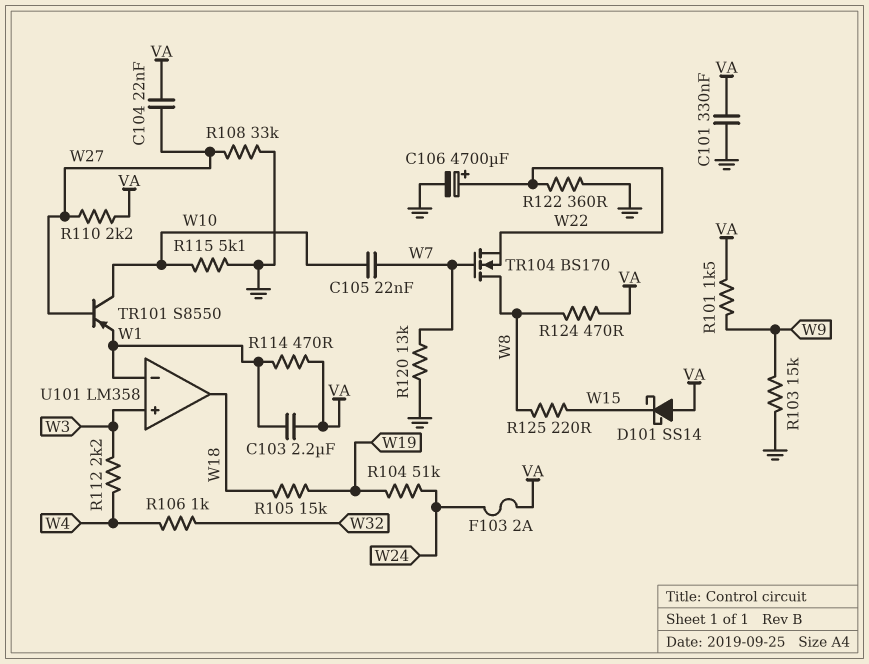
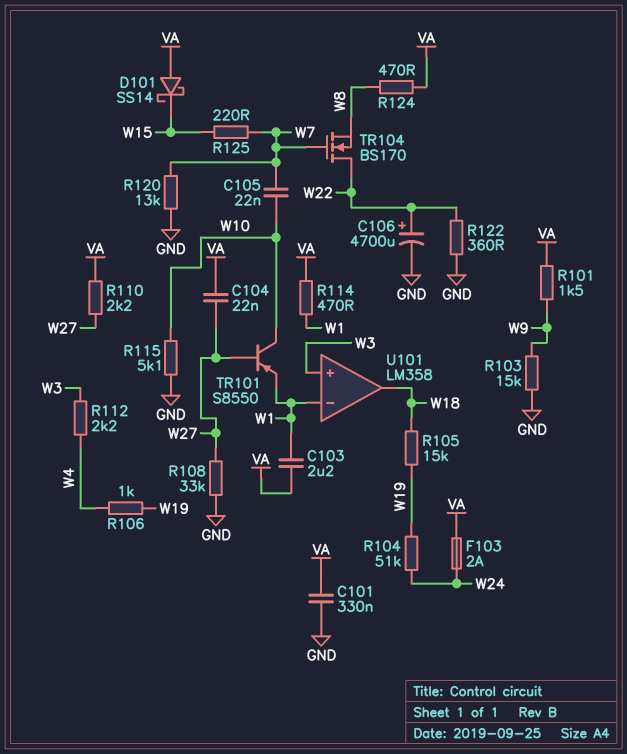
R106: 1k (W4, W32) -> 1k (W4, W19)
R125: 220 (W8, W15) -> 220 (W7, W15)
TR104: NMOS BS170 (G W7, D W8, S W22) -> NMOS BS170 (G W7, D W22, S W8)

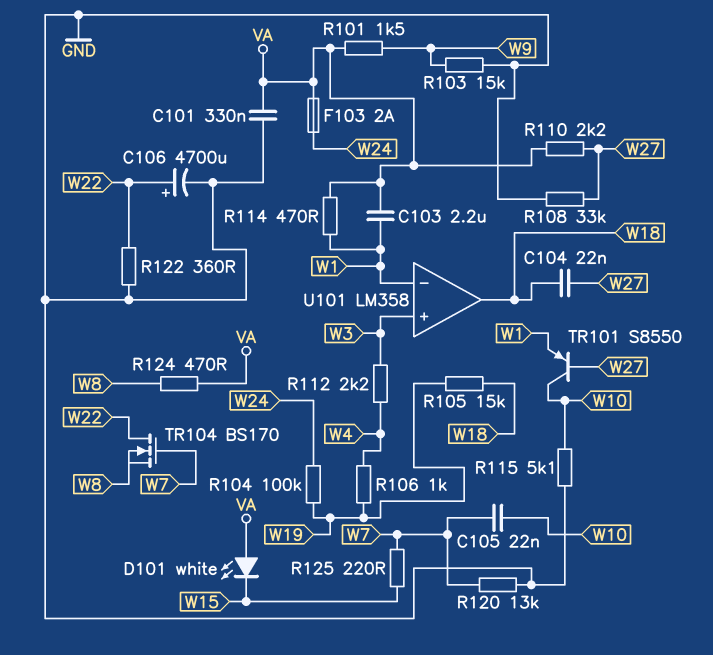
C104: 22nF (VA, W27) -> 22nF (W18, W27)
D101: schottky SS14 (A VA, K W15) -> LED white (A VA, K W15)
R104: 51k (W19, W24) -> 100k (W19, W24)

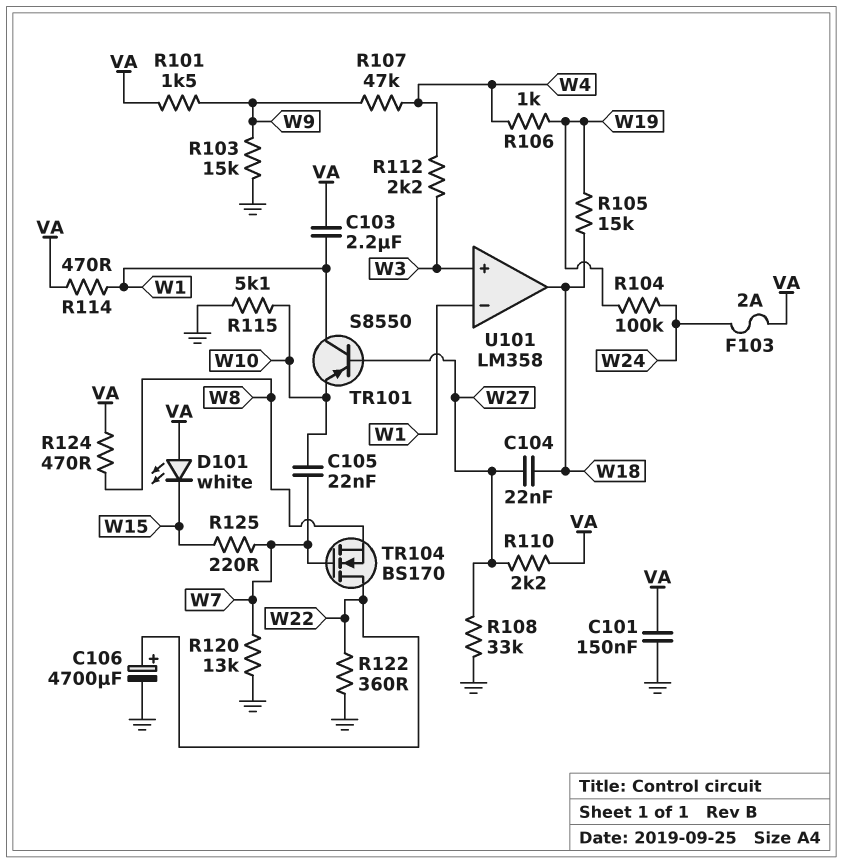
C101: 330nF (GND, VA) -> 150nF (GND, VA)
R107: none -> 47k (W4, W9)
TR101: PNP S8550 (B W27, C W10, E W1) -> PNP S8550 (B W27, C W1, E W10)

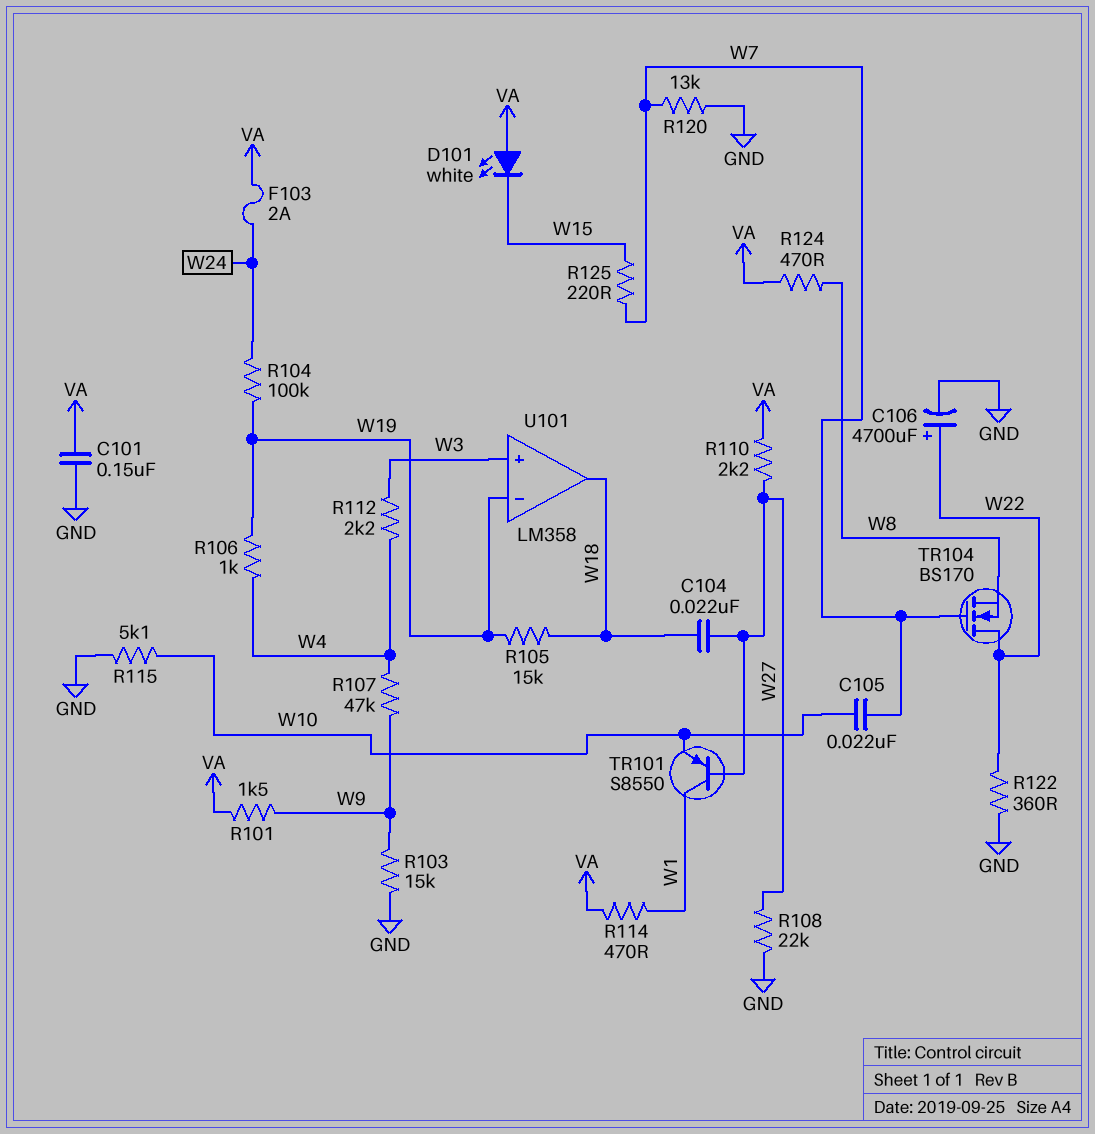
C103: 2.2uF (VA, W1) -> none
R108: 33k (GND, W27) -> 22k (GND, W27)
U101 pin in-: W1 -> W19

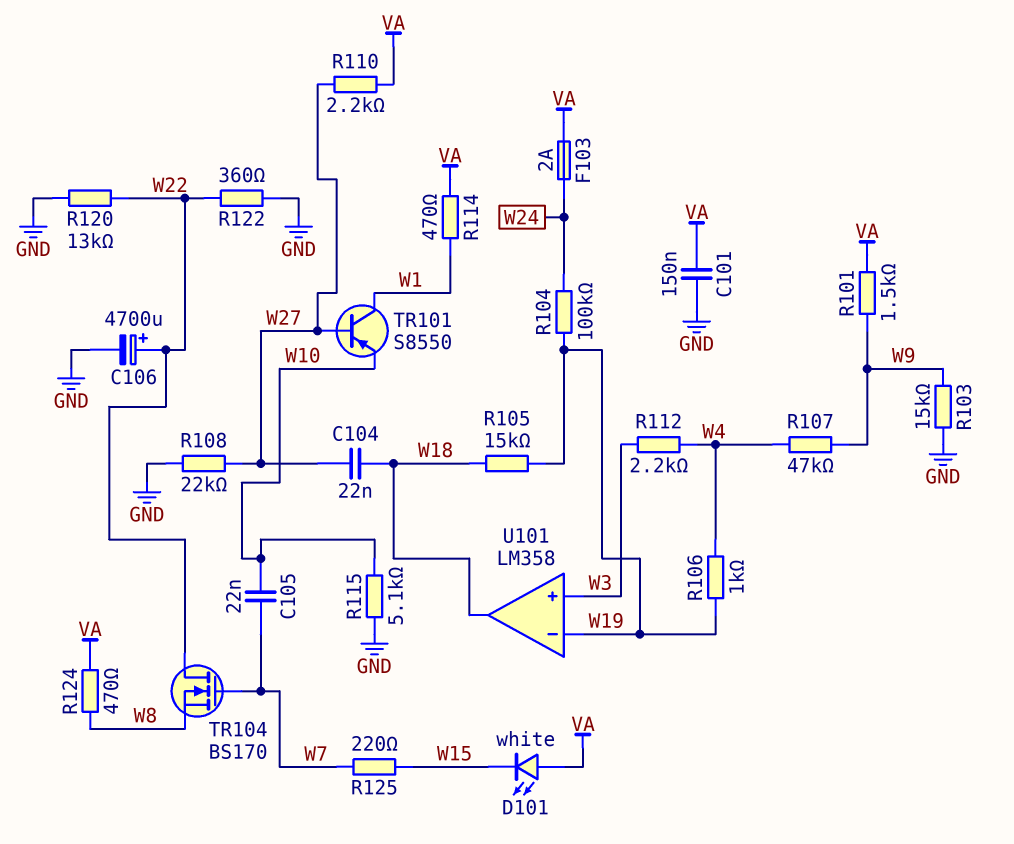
R120: 13k (GND, W7) -> 13k (GND, W22)

